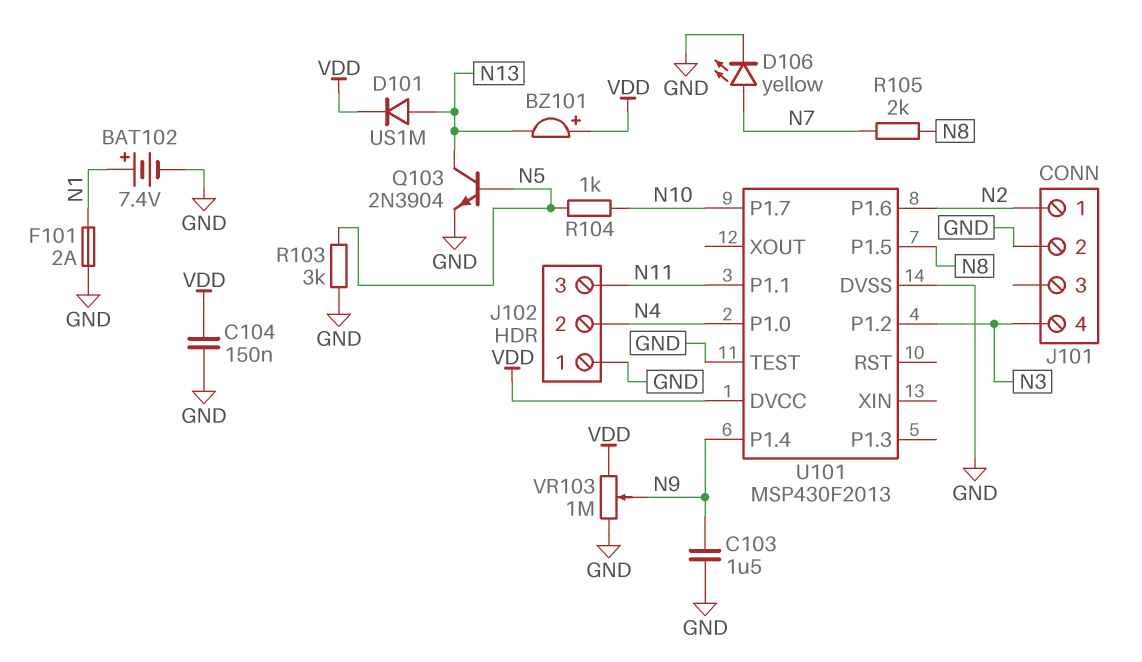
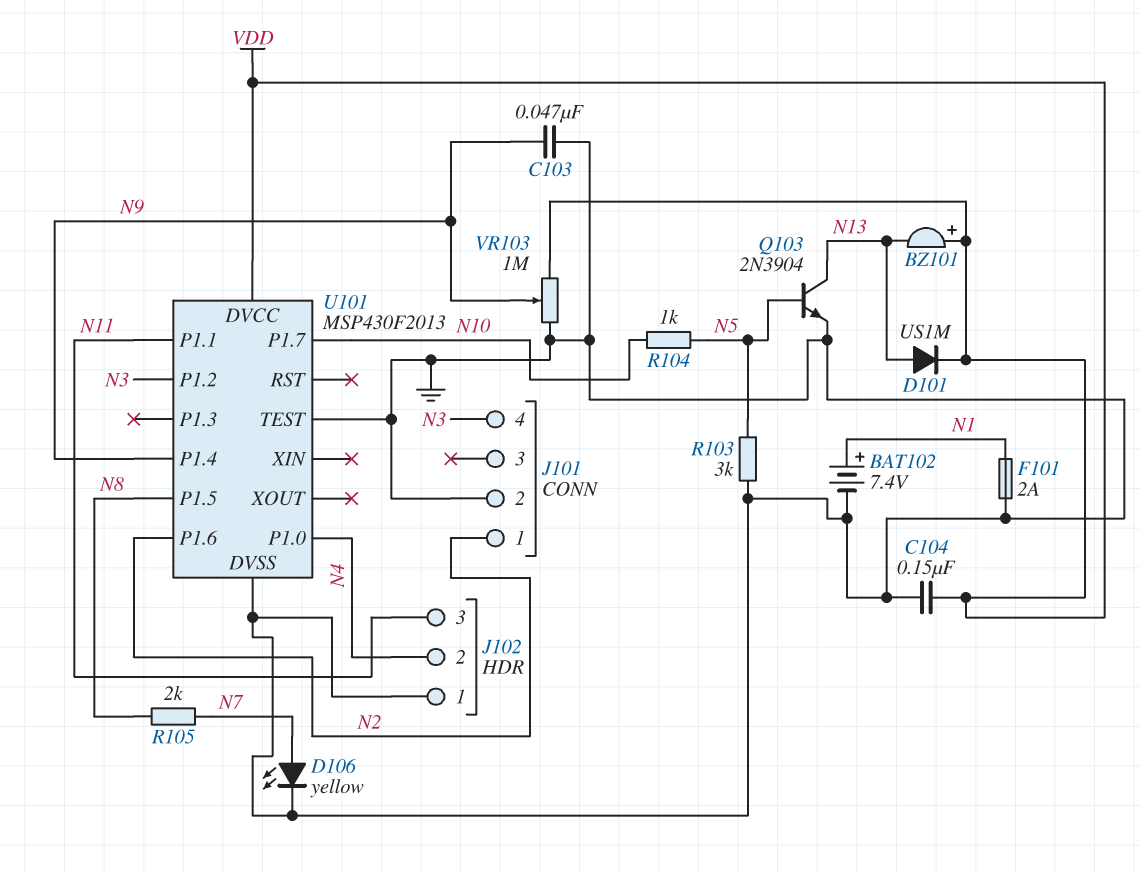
C103: 1.5uF (GND, N9) -> 47nF (GND, N9)

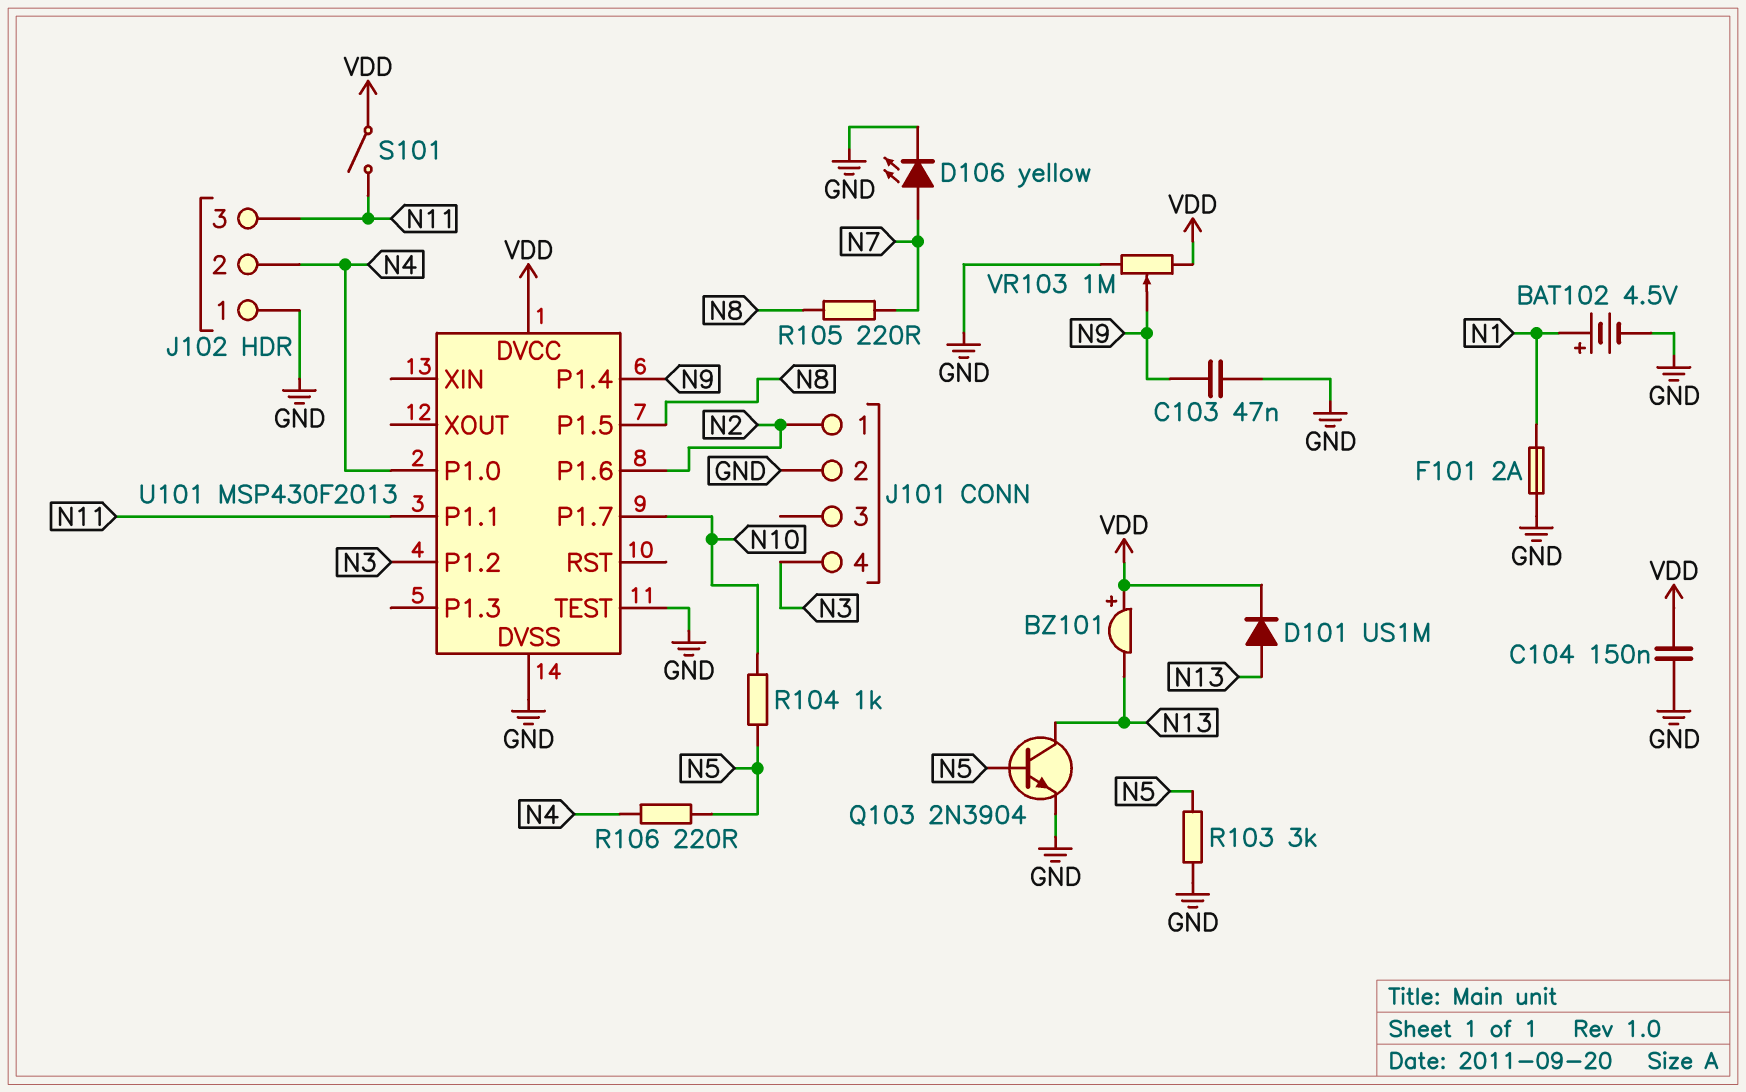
BAT102: 7.4V (plus N1, minus GND) -> 4.5V (plus N1, minus GND)
R105: 2k (N7, N8) -> 220 (N7, N8)
R106: none -> 220 (N4, N5)
S101: none -> switch (N11, VDD)

